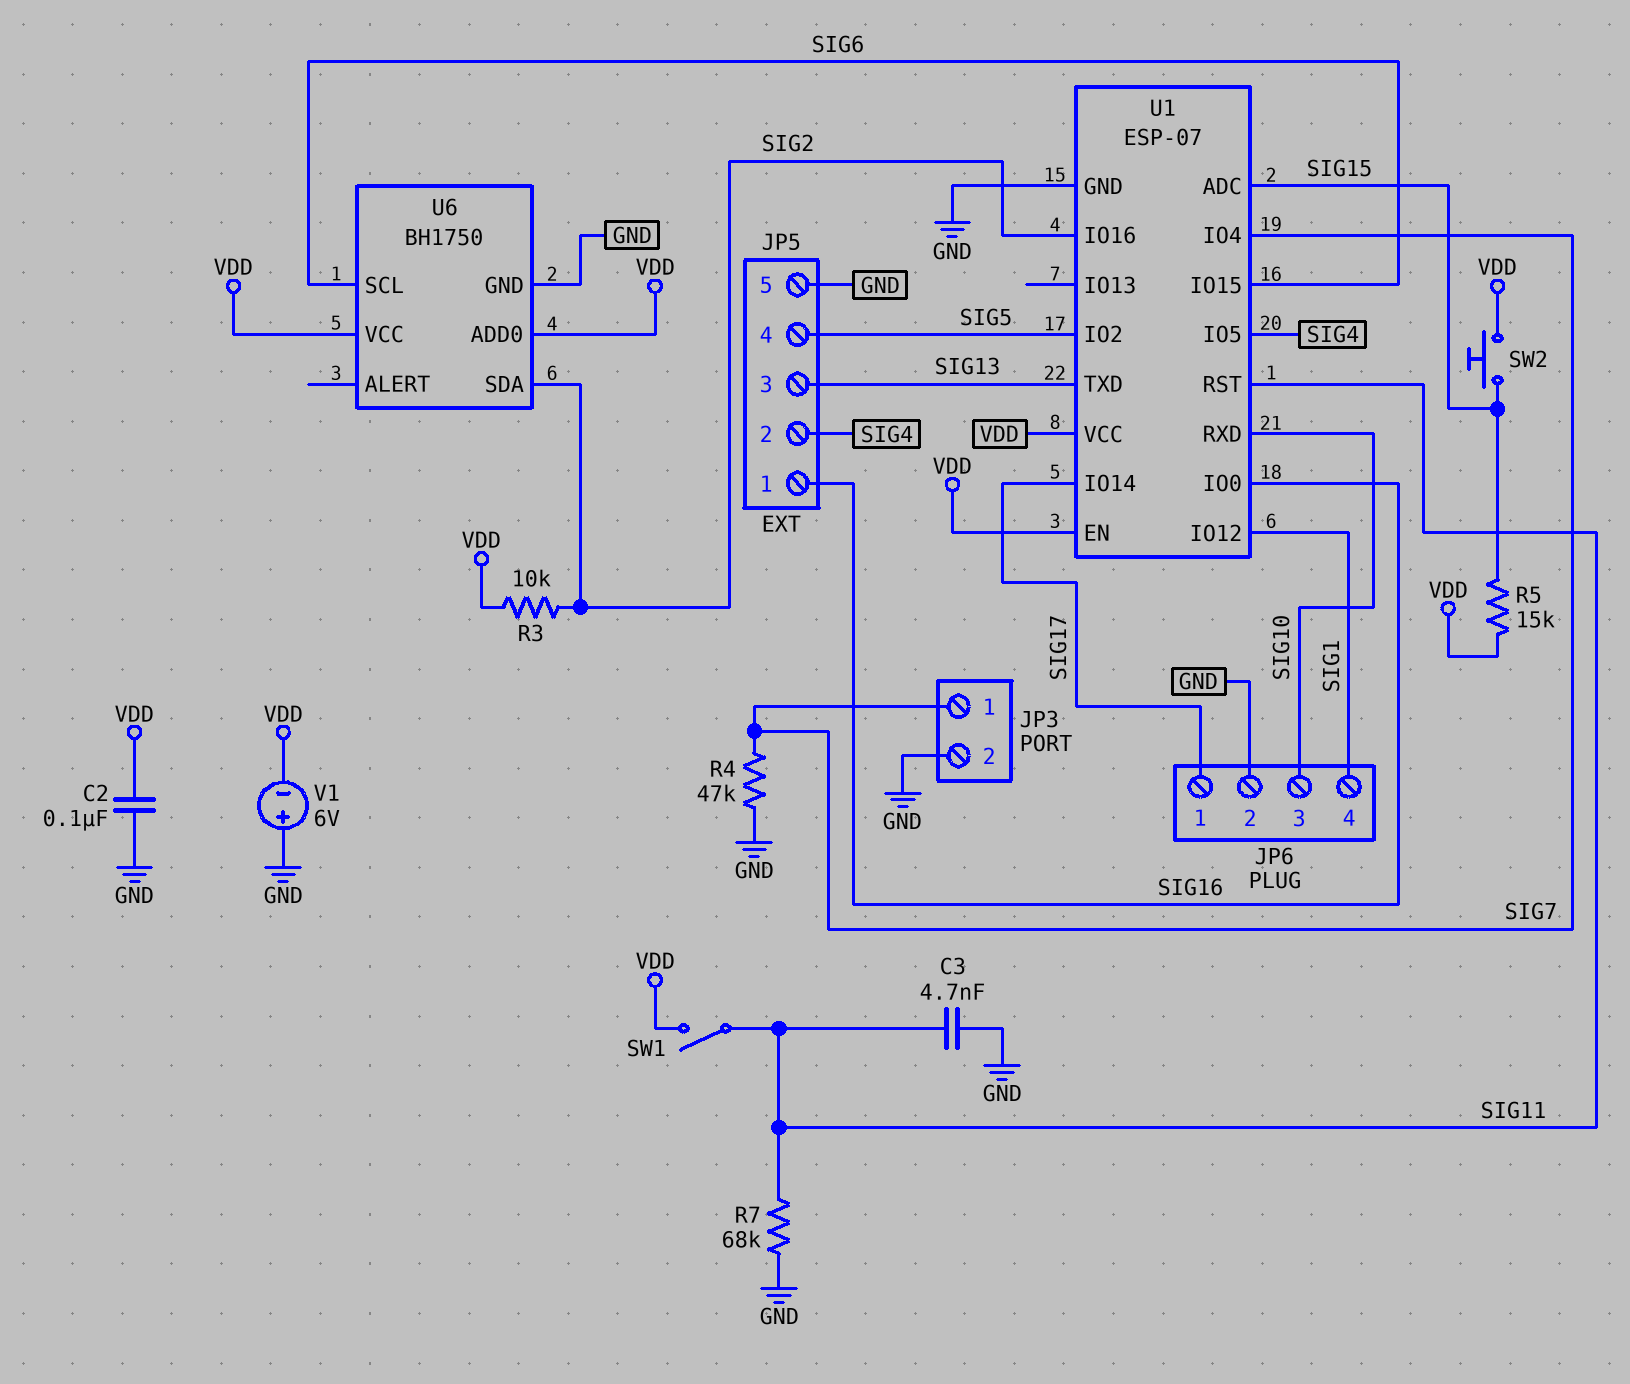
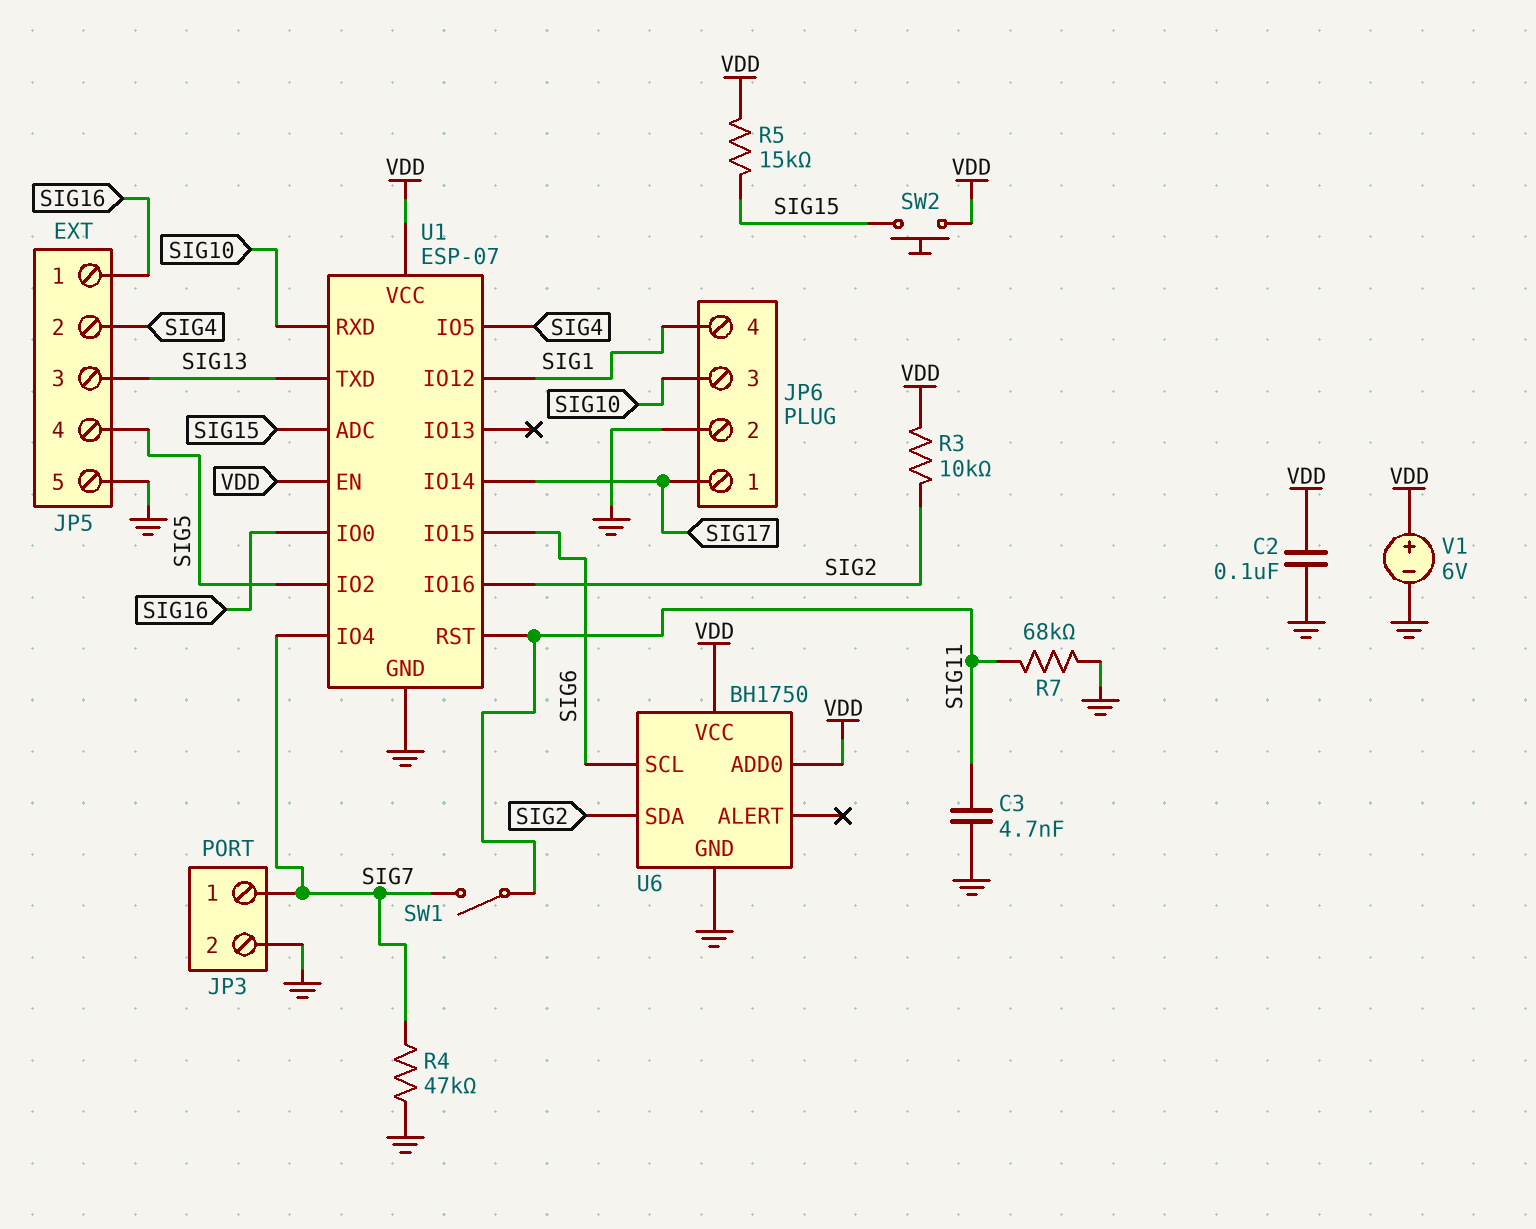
SW1: switch (SIG11, VDD) -> switch (SIG7, SIG11)
V1: 6V (plus GND, minus VDD) -> 6V (plus VDD, minus GND)

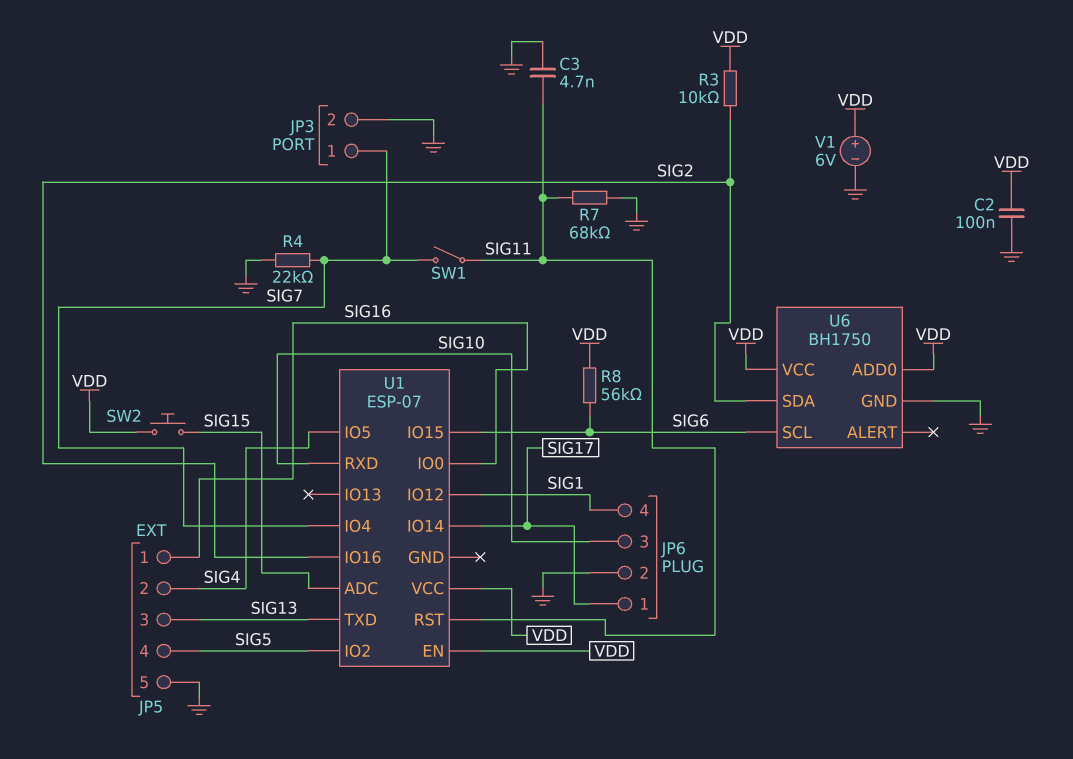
R4: 47k (GND, SIG7) -> 22k (GND, SIG7)
R5: 15k (SIG15, VDD) -> none
R8: none -> 56k (SIG6, VDD)
U1 pin GND: GND -> none

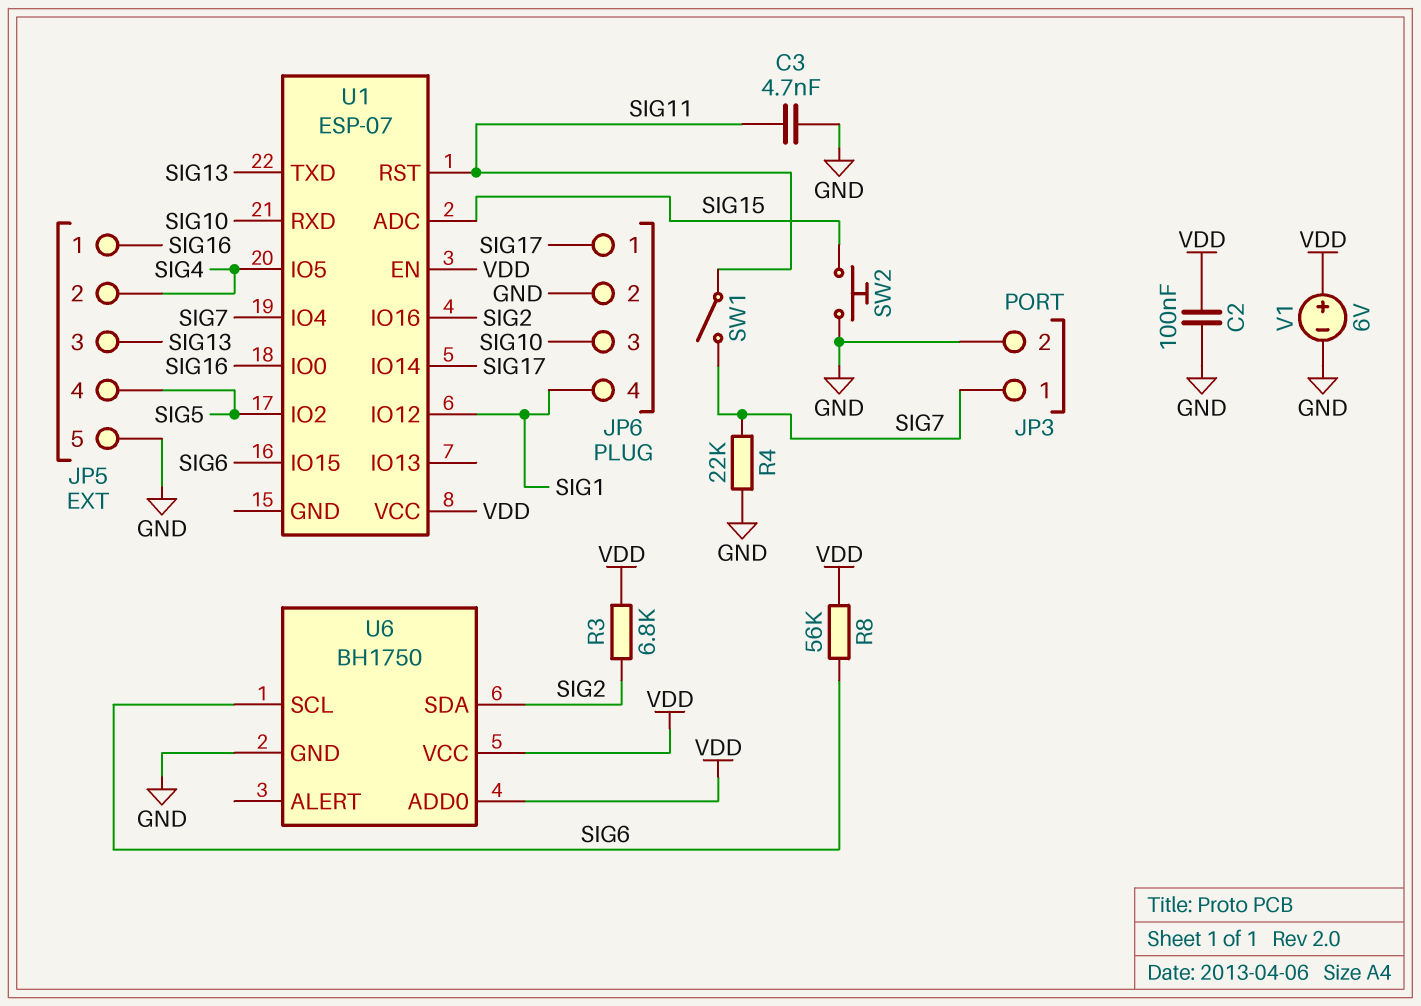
R3: 10k (SIG2, VDD) -> 6.8k (SIG2, VDD)
R7: 68k (GND, SIG11) -> none
SW2: button (SIG15, VDD) -> button (GND, SIG15)

